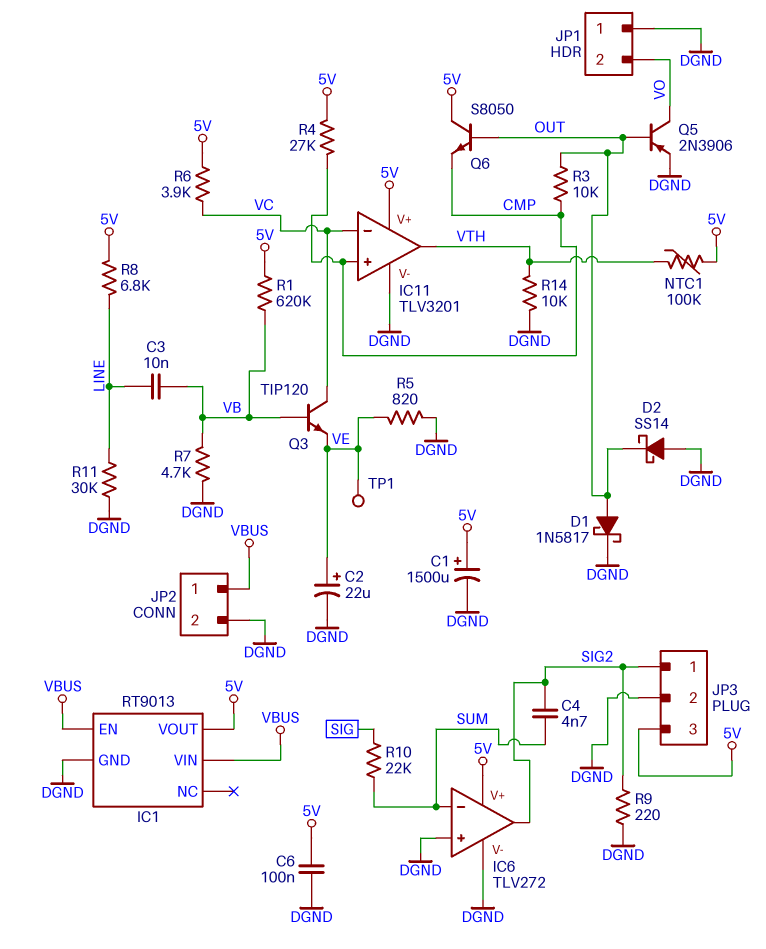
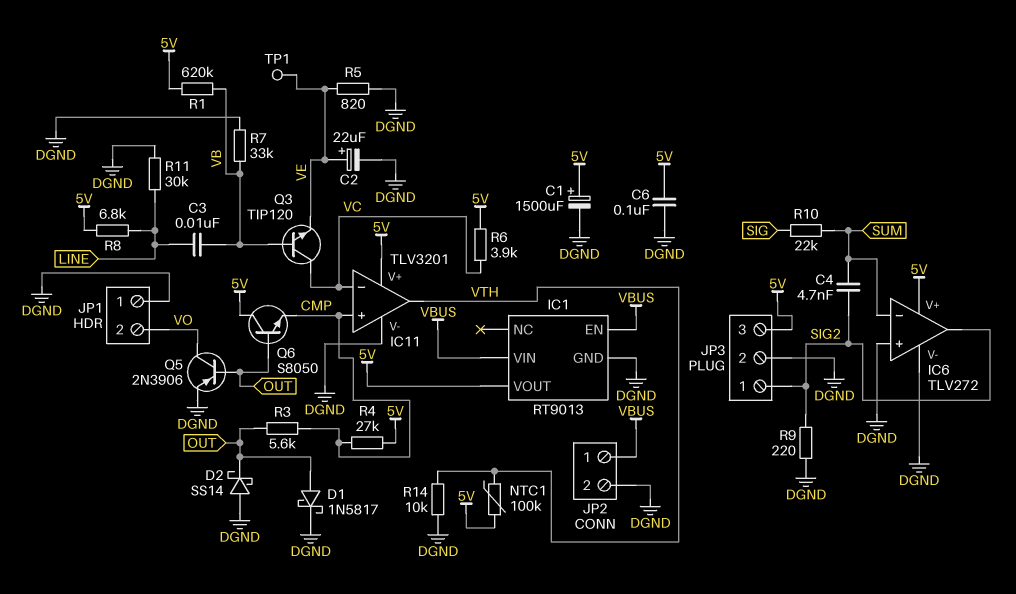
R3: 10k (CMP, OUT) -> 5.6k (CMP, OUT)
R7: 4.7k (DGND, VB) -> 33k (DGND, VB)

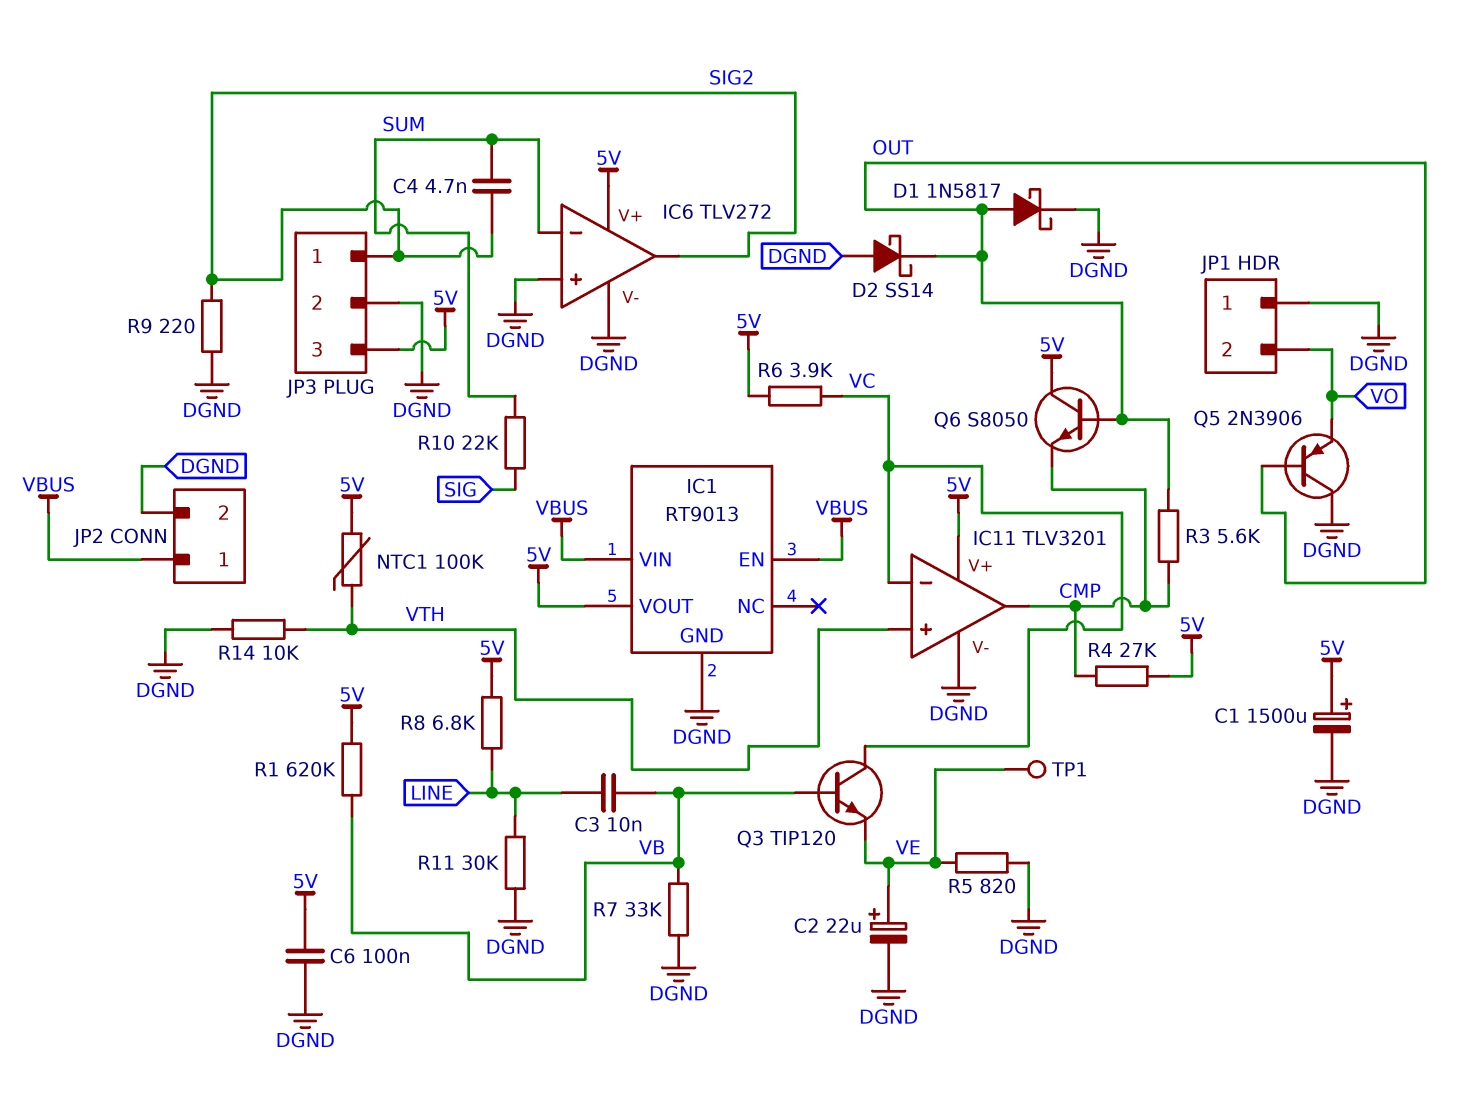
IC11 pin in+: CMP -> VTH
IC11 pin out: VTH -> CMP
Q5: PNP 2N3906 (B OUT, C VO, E DGND) -> PNP 2N3906 (B OUT, C DGND, E VO)

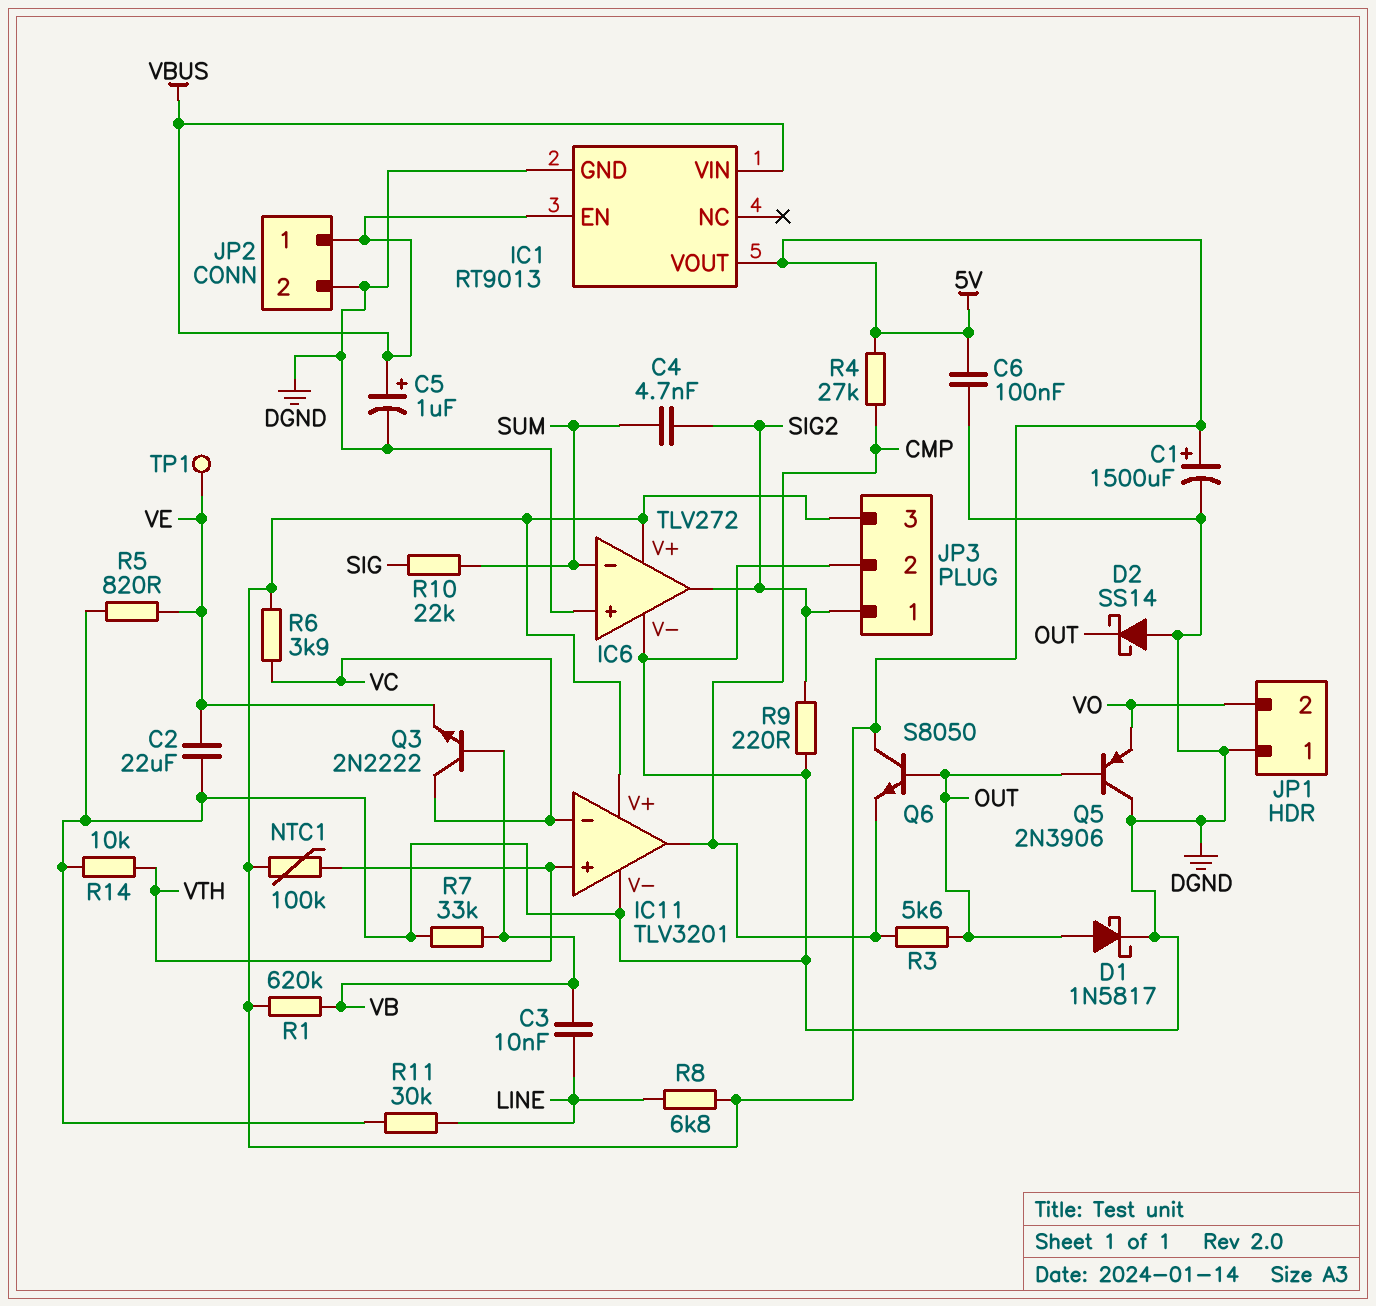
C2: 22uF (plus VE, minus DGND) -> 22uF (DGND, VE)
C5: none -> 1uF (plus VBUS, minus DGND)
Q3: NPN TIP120 (B VB, C VC, E VE) -> NPN 2N2222 (B VB, C VC, E VE)

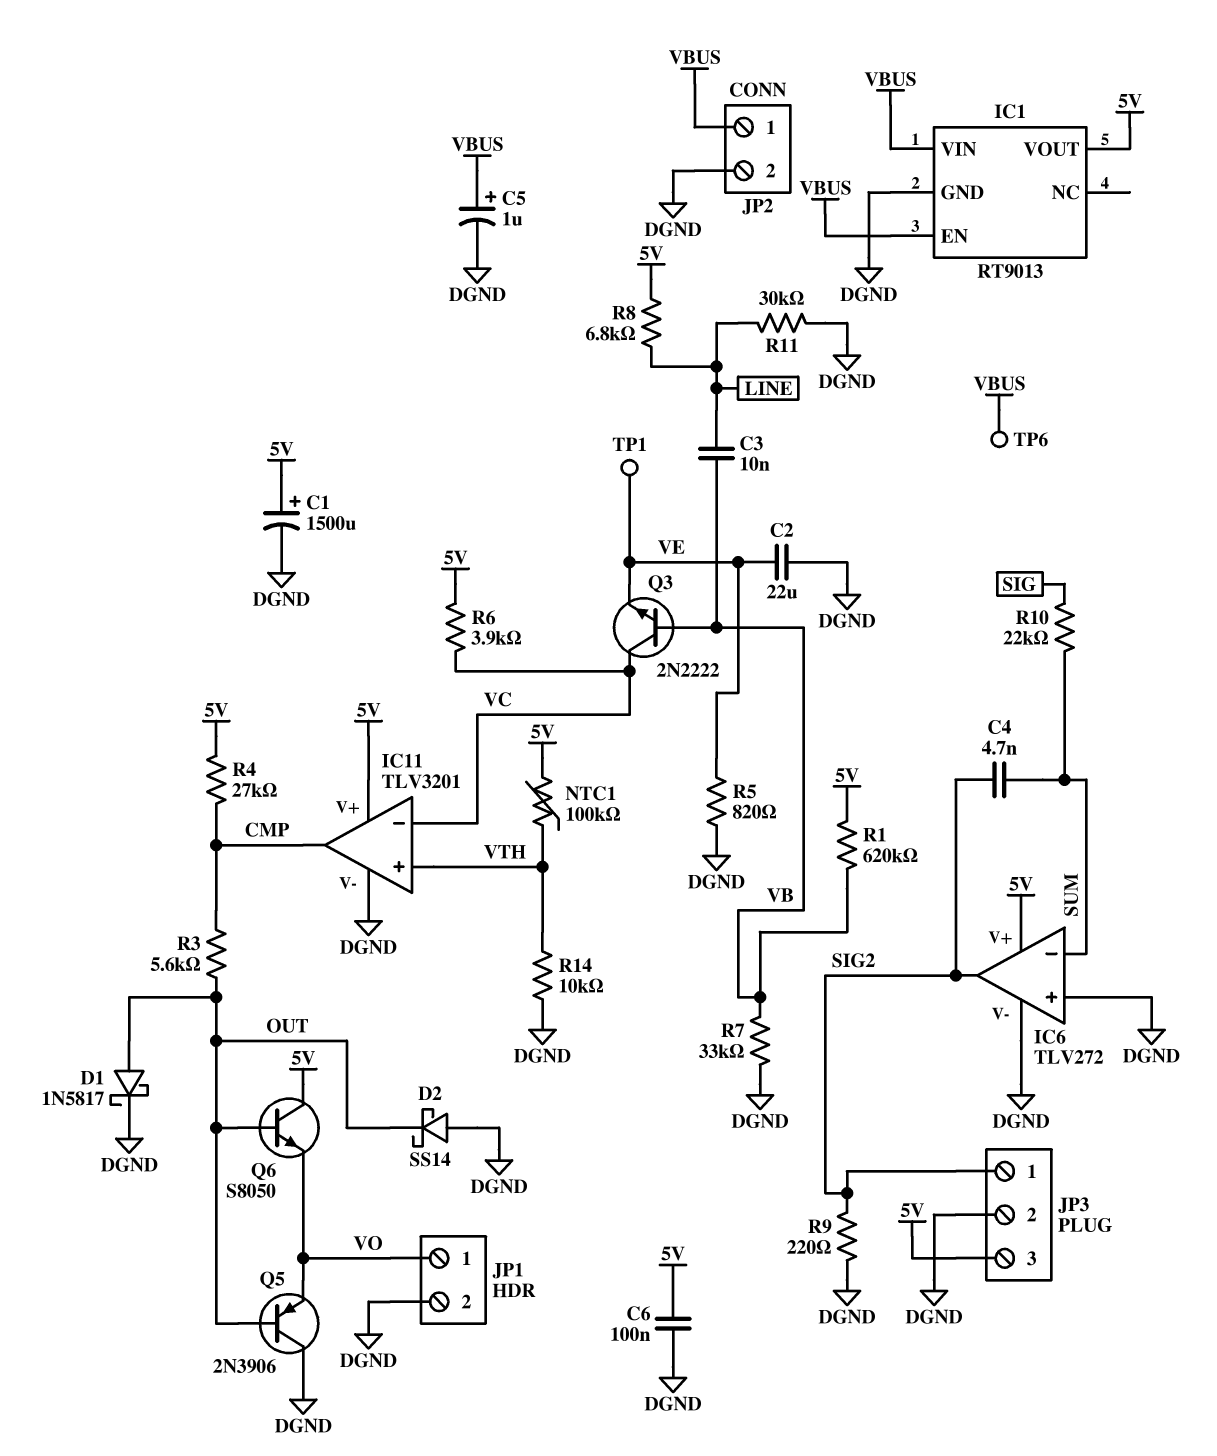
JP1 pin 1: DGND -> VO
JP1 pin 2: VO -> DGND
Q6: NPN S8050 (B OUT, C 5V, E CMP) -> NPN S8050 (B OUT, C 5V, E VO)
TP6: none -> test point (VBUS)

